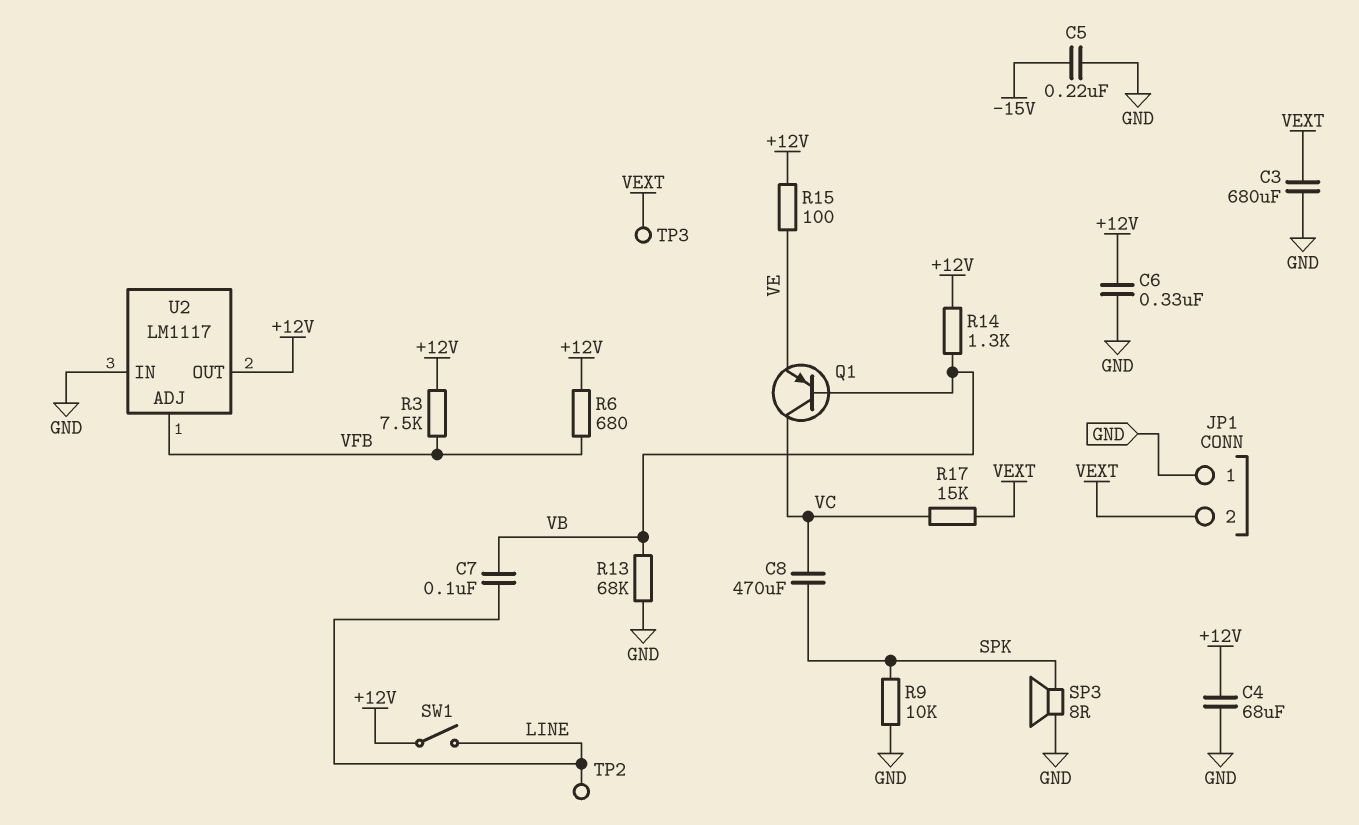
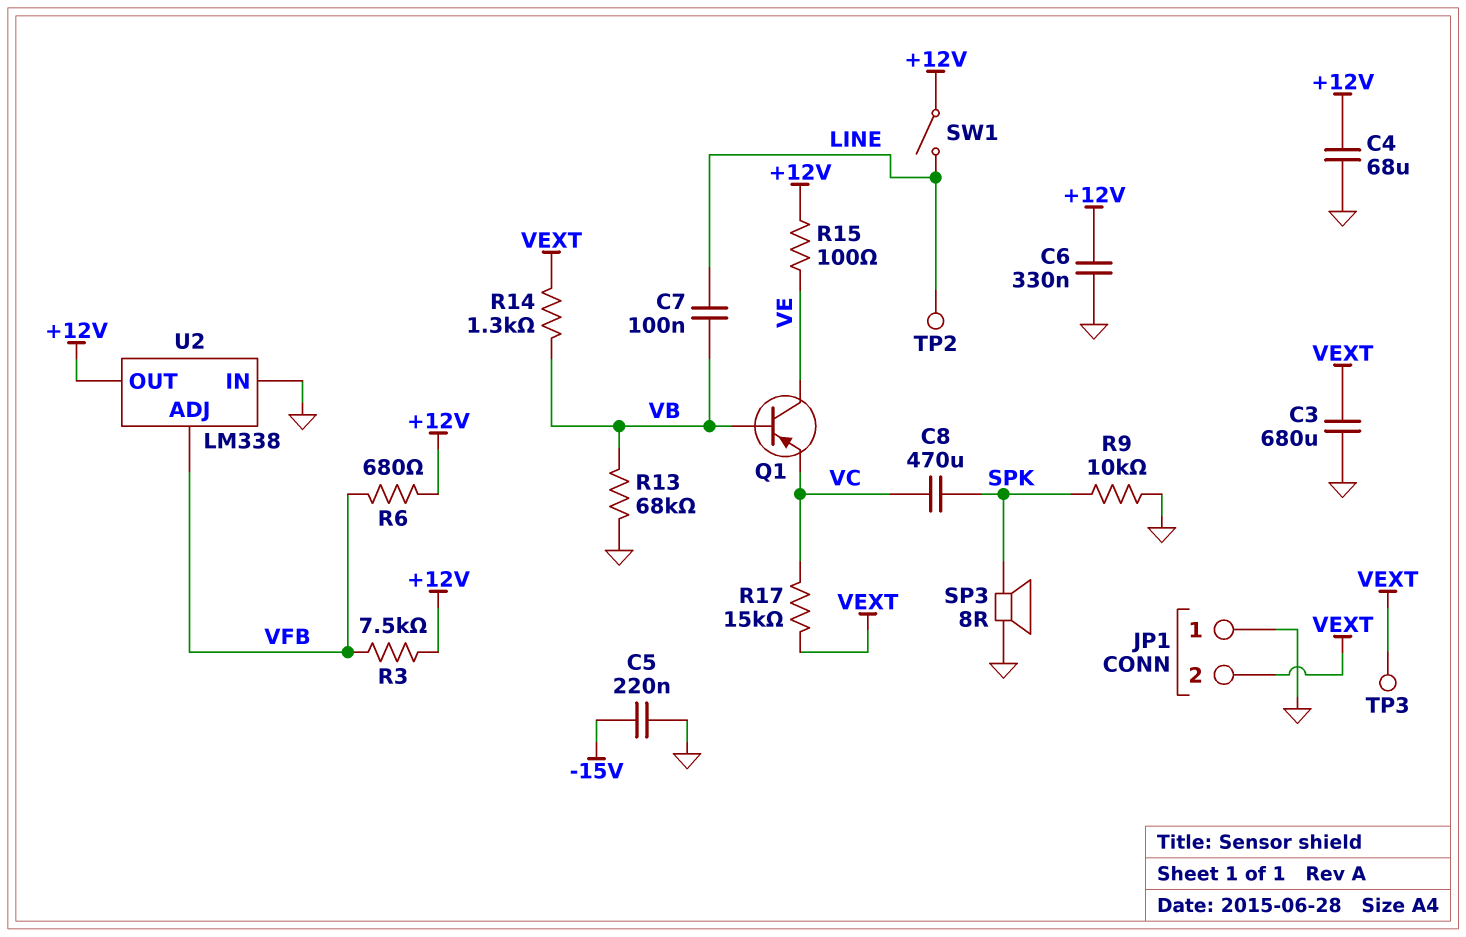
Q1: PNP (B VB, C VC, E VE) -> PNP (B VB, C VE, E VC)
R14: 1.3k (+12V, VB) -> 1.3k (VB, VEXT)
U2: LM1117 -> LM338

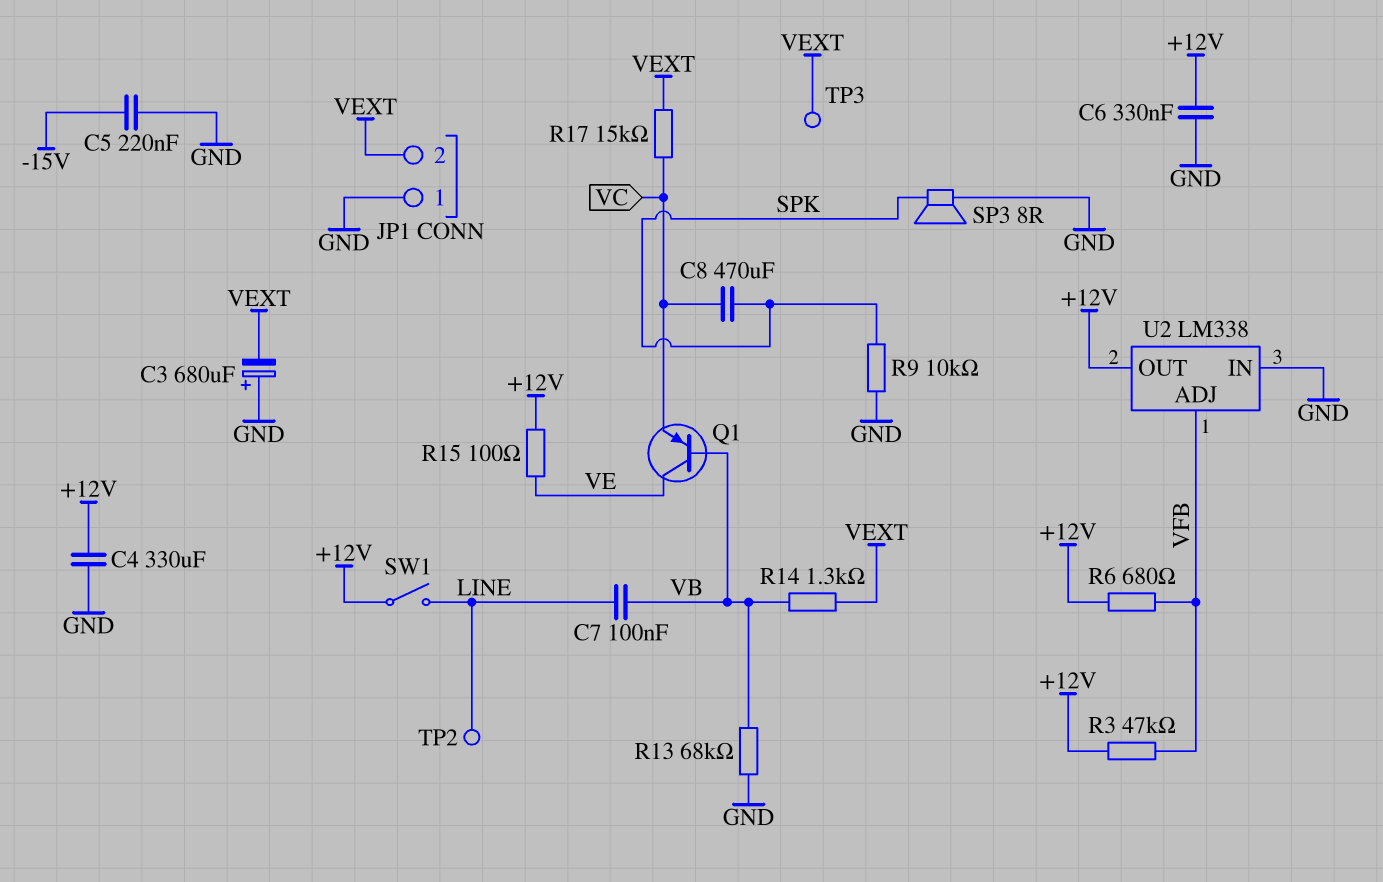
C3: 680uF (GND, VEXT) -> 680uF (plus GND, minus VEXT)
C4: 68uF (+12V, GND) -> 330uF (+12V, GND)
R3: 7.5k (+12V, VFB) -> 47k (+12V, VFB)

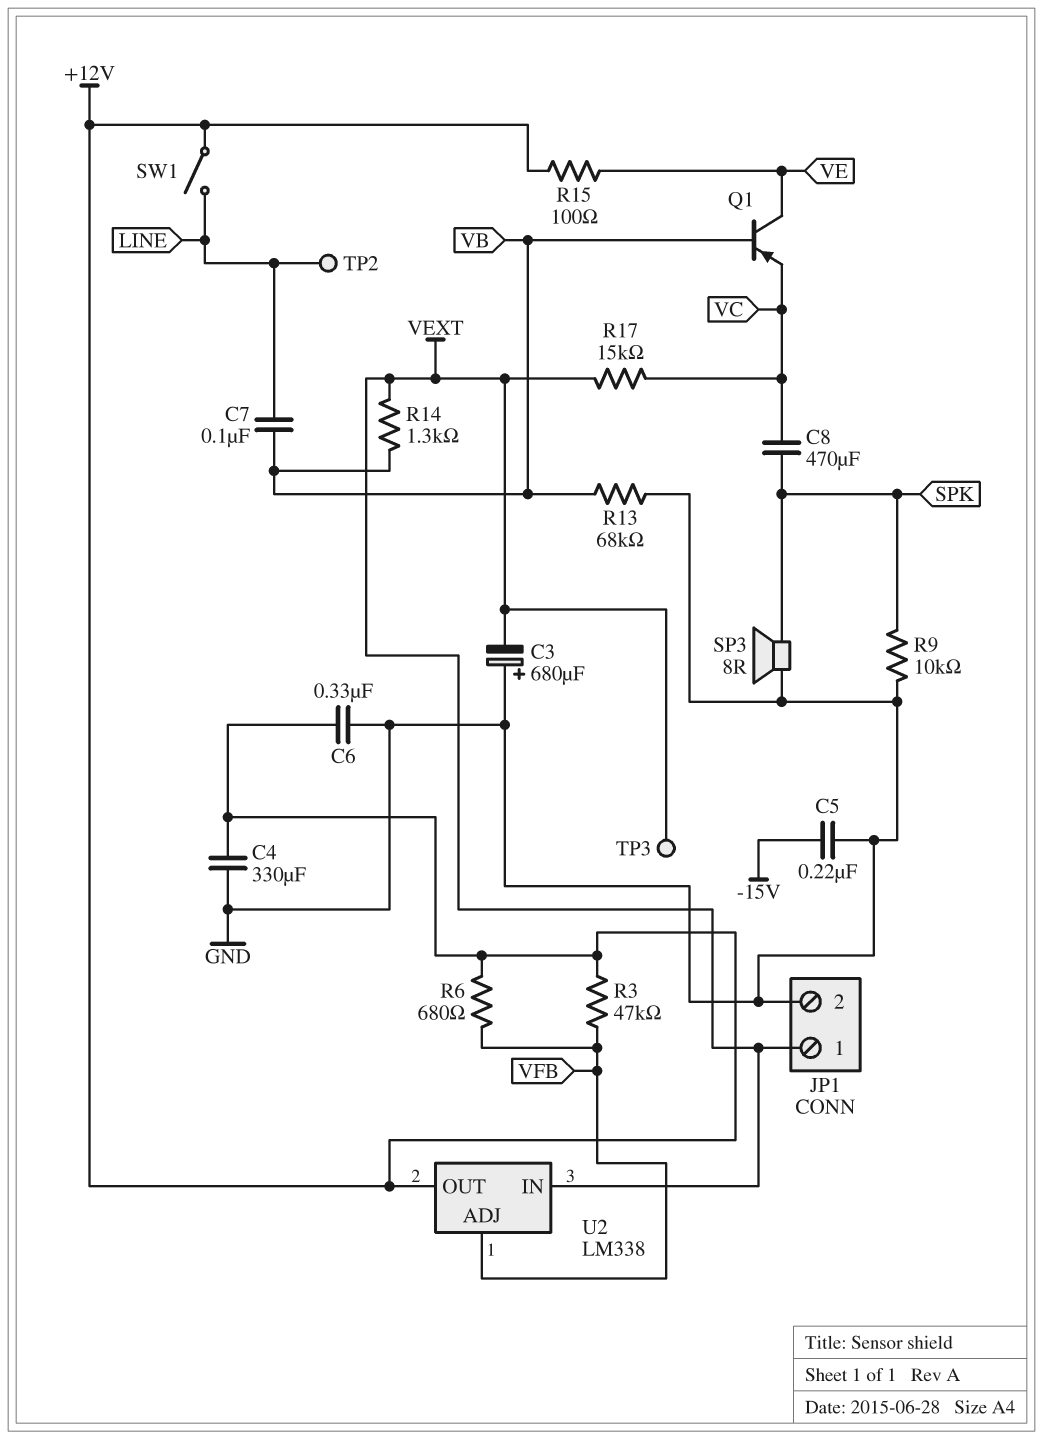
JP1 pin 1: GND -> VEXT
JP1 pin 2: VEXT -> GND
U2 pin IN: GND -> VEXT

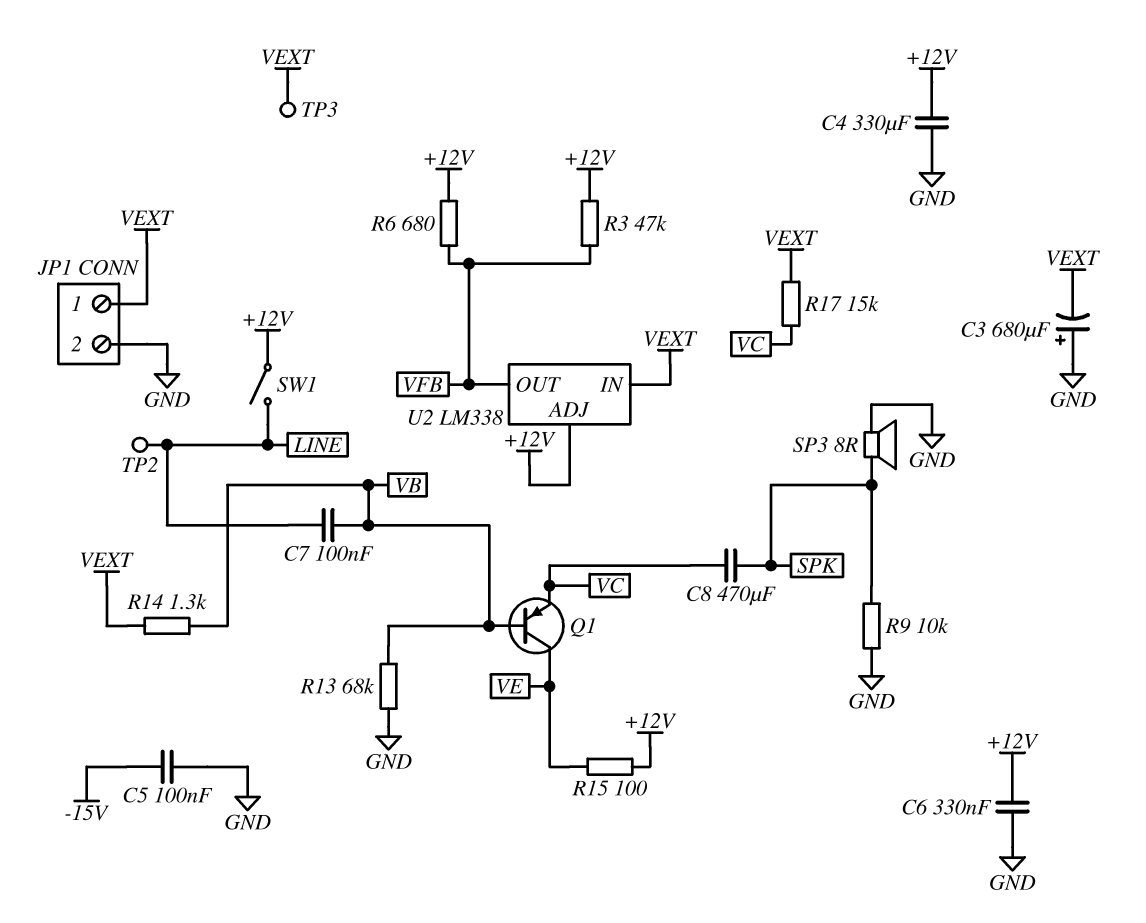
C5: 220nF (-15V, GND) -> 100nF (-15V, GND)
U2 pin ADJ: VFB -> +12V
U2 pin OUT: +12V -> VFB

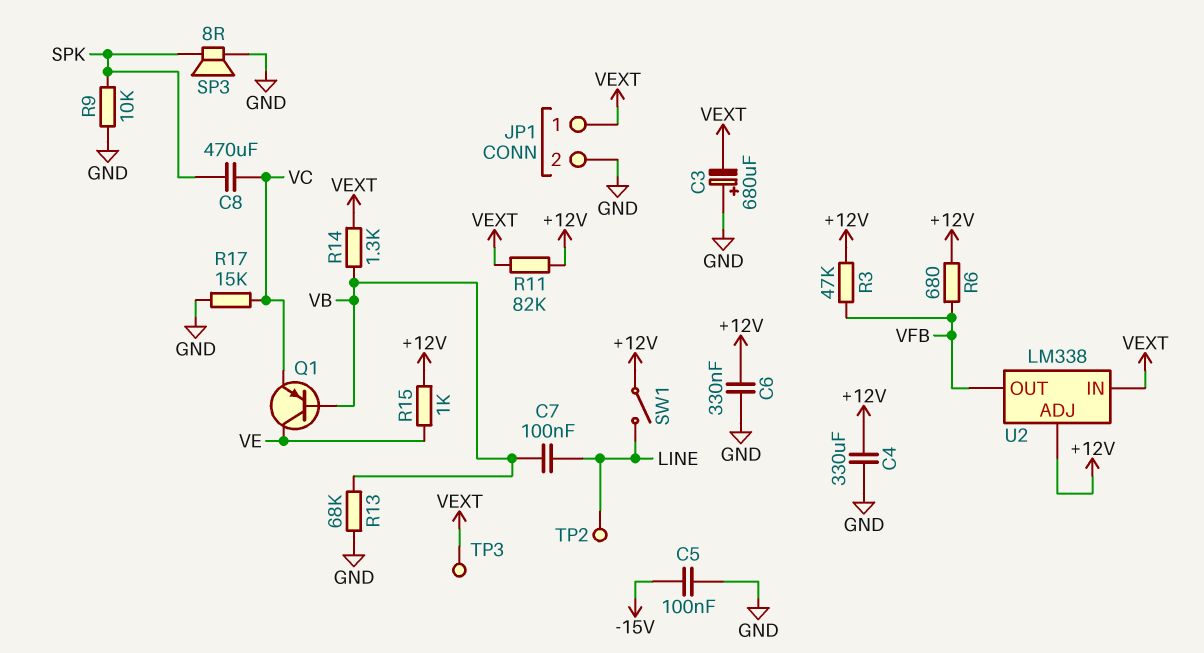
R11: none -> 82k (+12V, VEXT)
R15: 100 (+12V, VE) -> 1k (+12V, VE)
R17: 15k (VC, VEXT) -> 15k (GND, VC)

